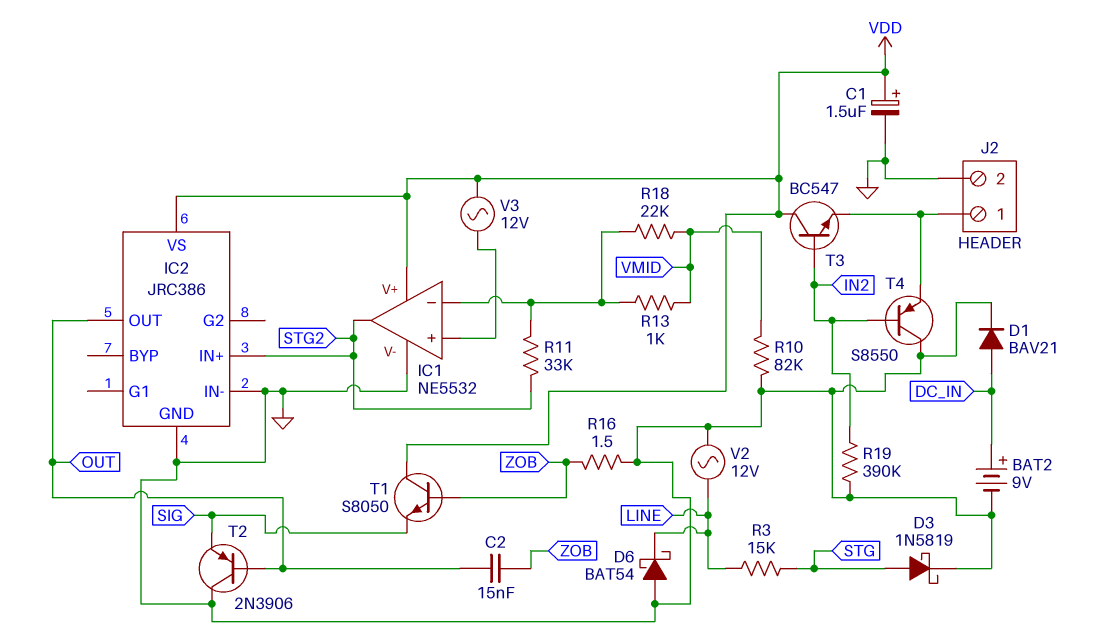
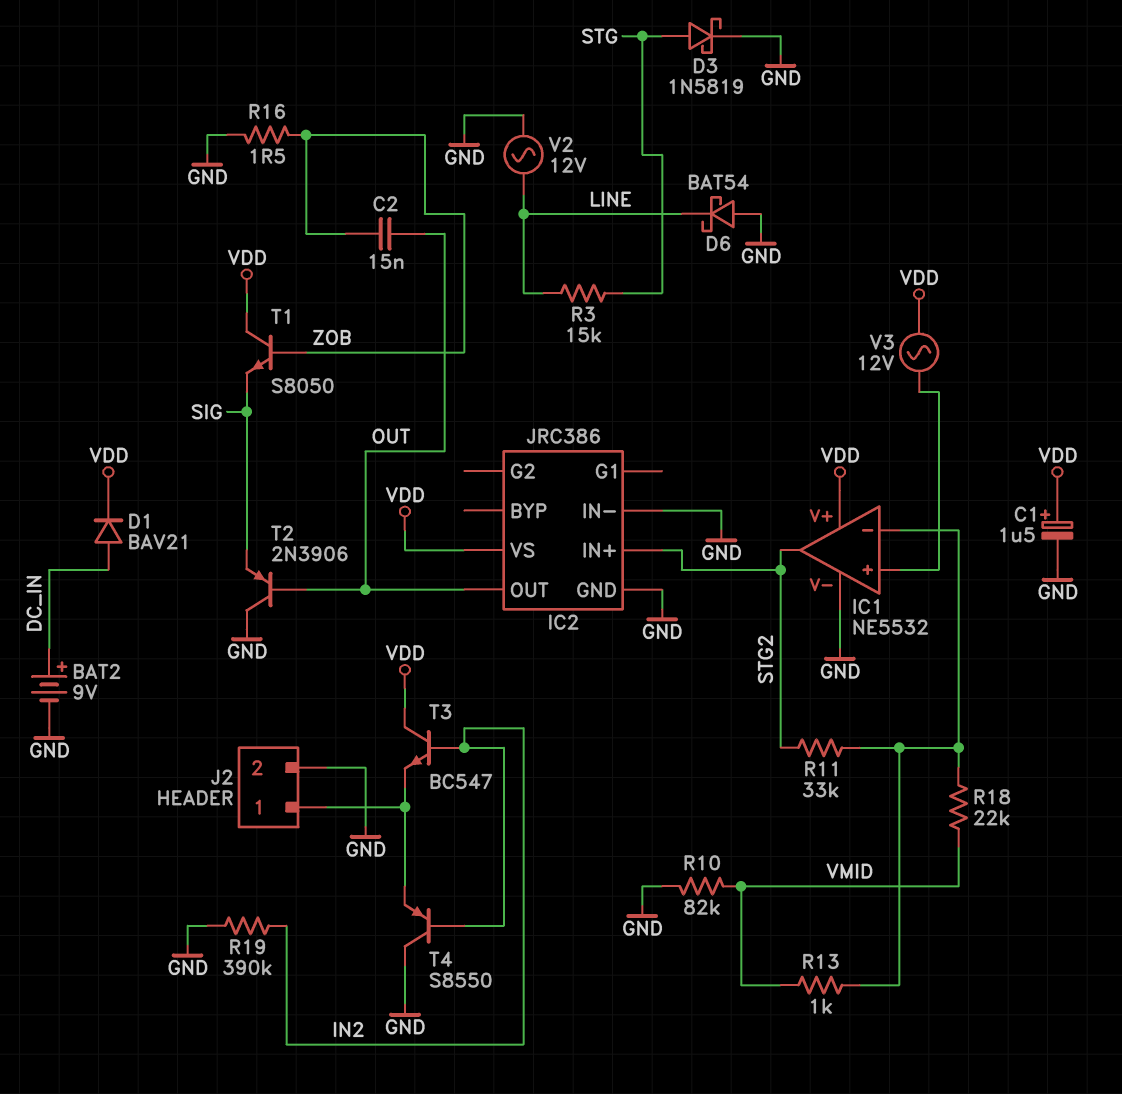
D1: diode BAV21 (A DC_IN, K GND) -> diode BAV21 (A DC_IN, K VDD)

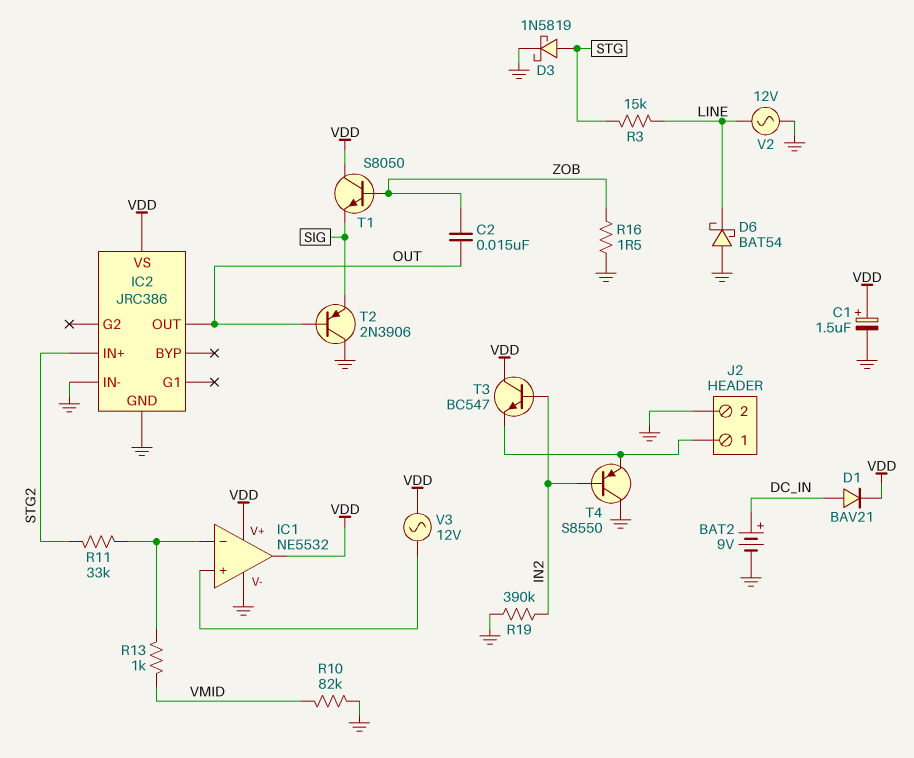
IC1 pin out: STG2 -> VDD
R18: 22k (IC1/in-, VMID) -> none

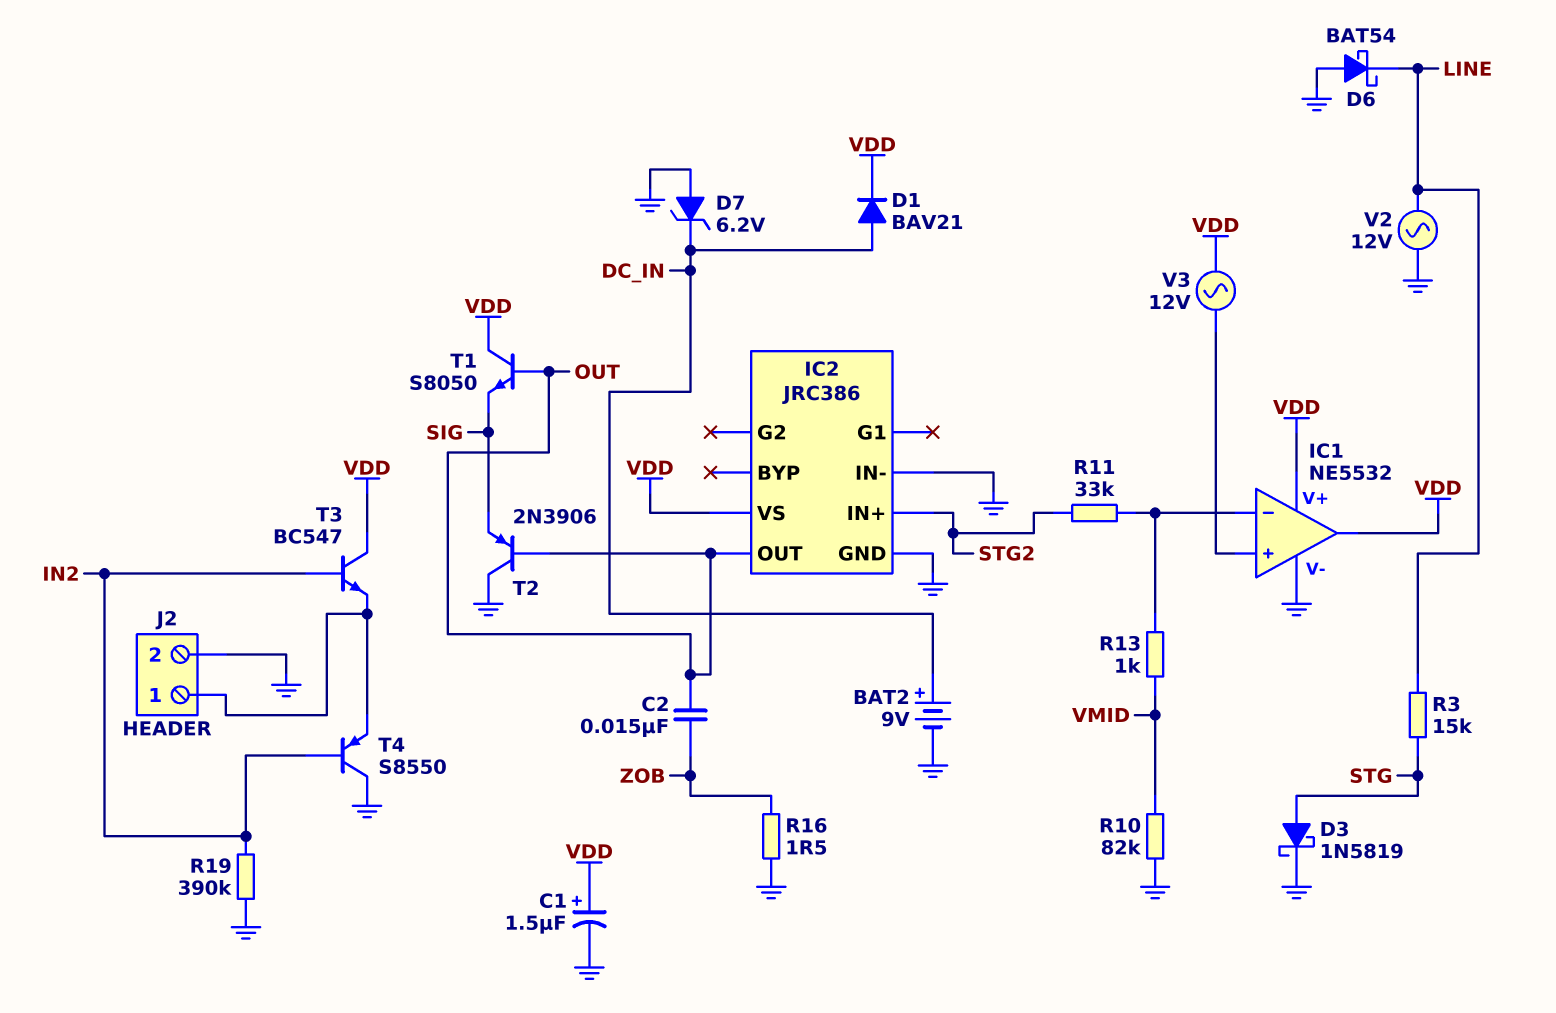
D7: none -> zener 6.2V (A GND, K DC_IN)
T1: NPN S8050 (B ZOB, C VDD, E SIG) -> NPN S8050 (B OUT, C VDD, E SIG)

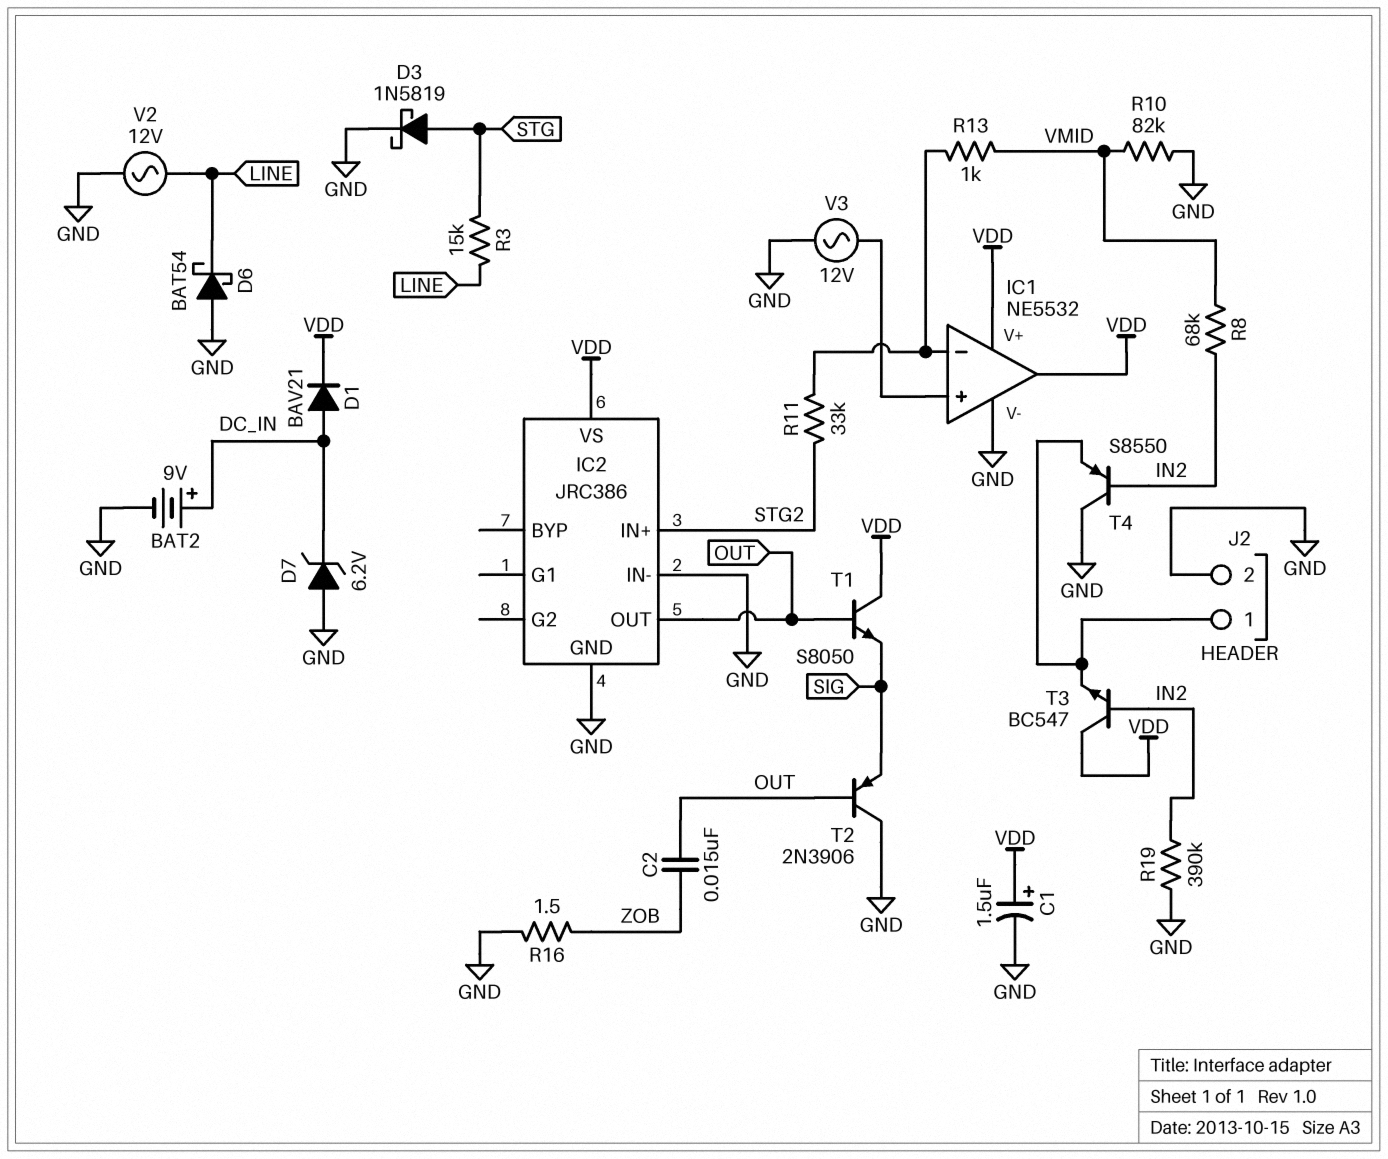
R8: none -> 68k (IN2, VMID)
V3: AC 12V (IC1/in+, VDD) -> AC 12V (GND, IC1/in+)

